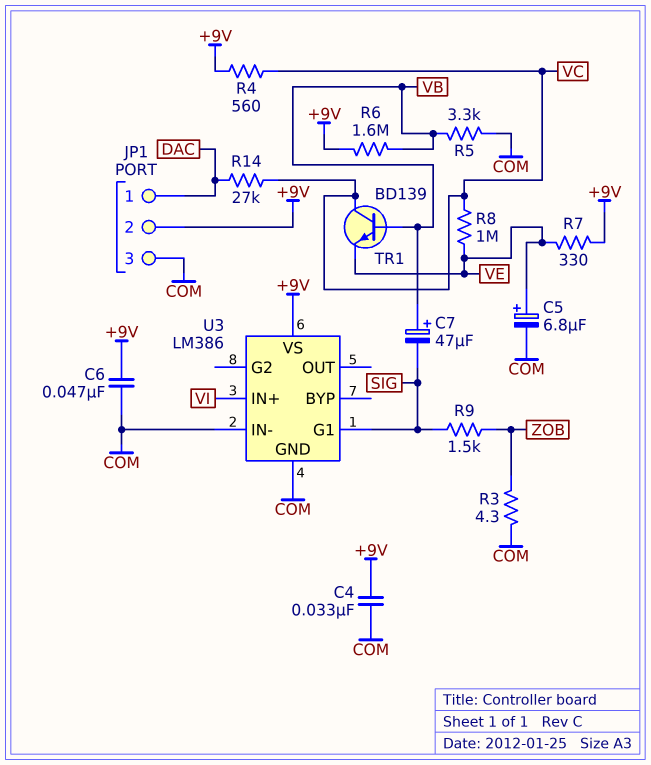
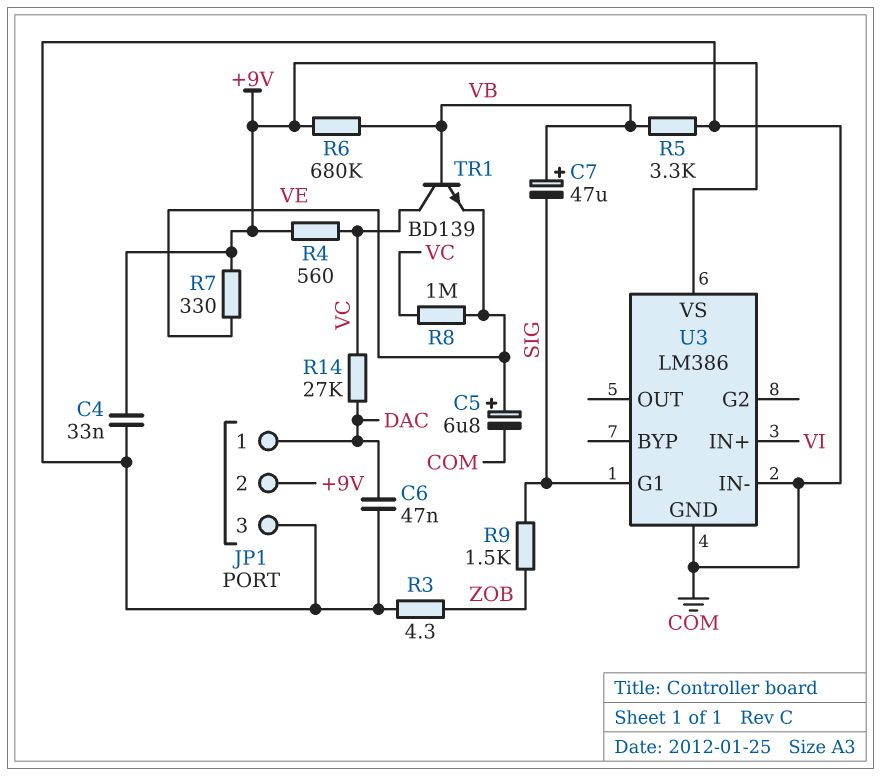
C6: 47nF (+9V, COM) -> 47nF (COM, DAC)
R6: 1.6M (+9V, VB) -> 680k (+9V, VB)

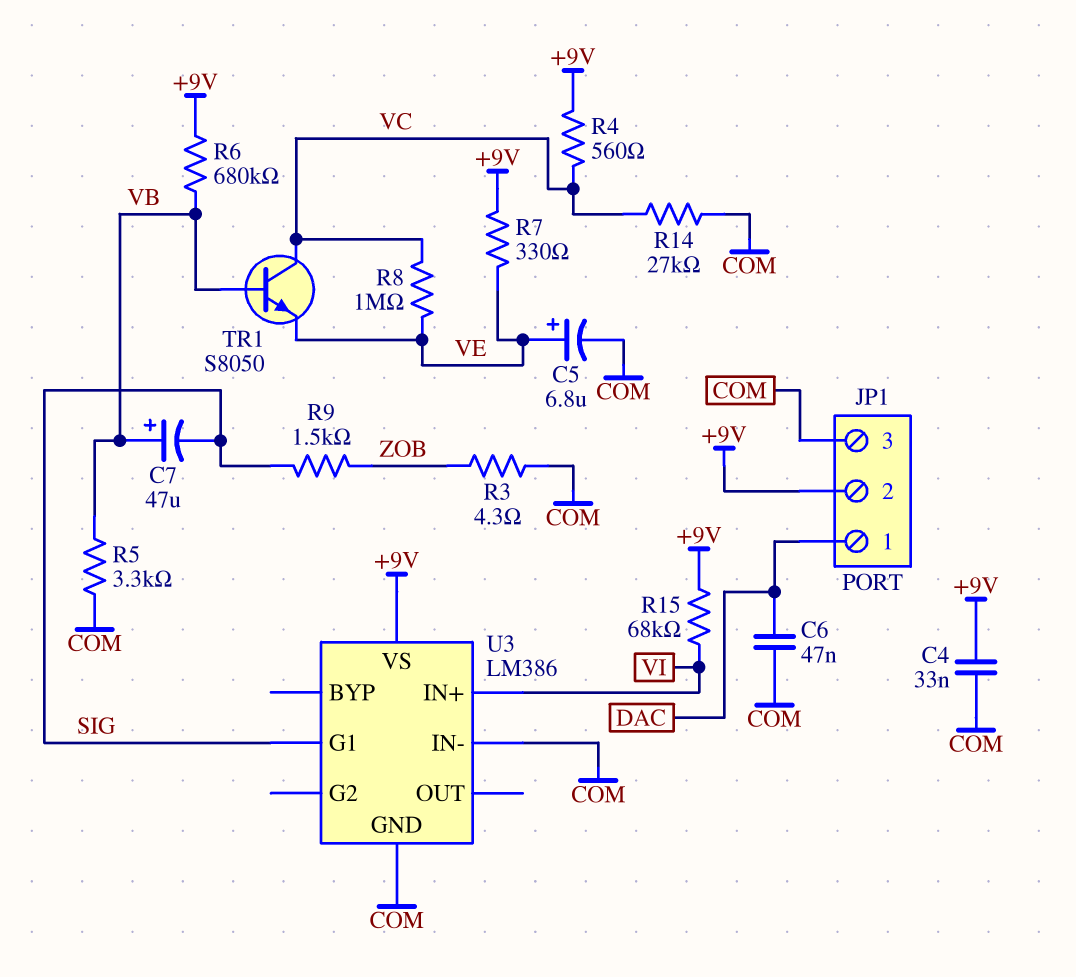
R14: 27k (DAC, VC) -> 27k (COM, VC)
R15: none -> 68k (+9V, VI)
TR1: NPN BD139 (B VB, C VC, E VE) -> NPN S8050 (B VB, C VC, E VE)

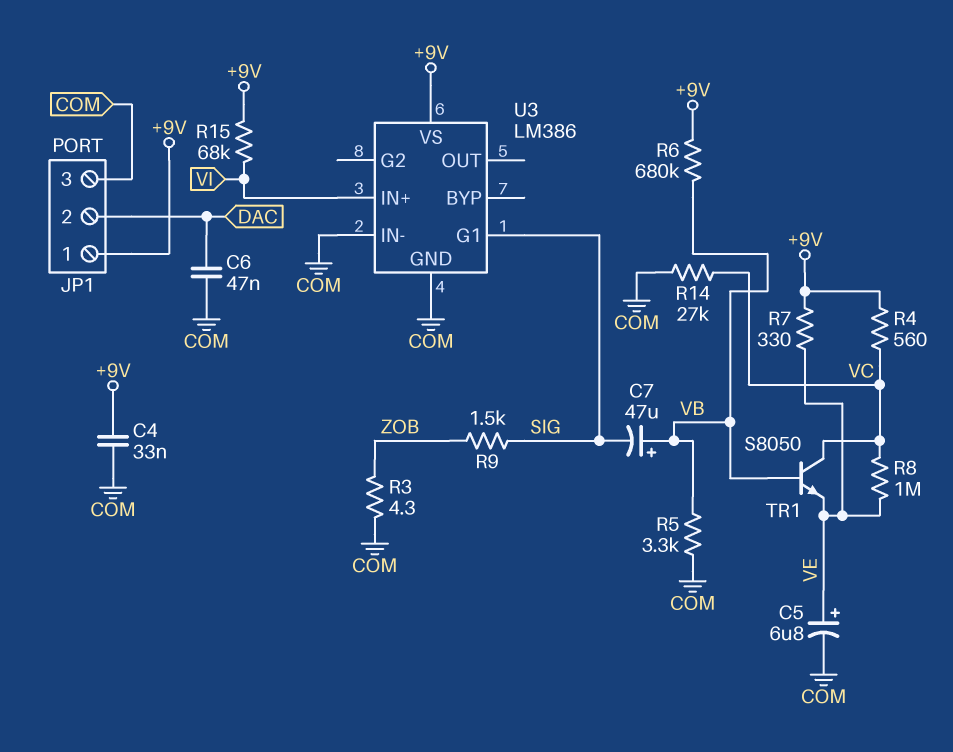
JP1 pin 1: DAC -> +9V
JP1 pin 2: +9V -> DAC

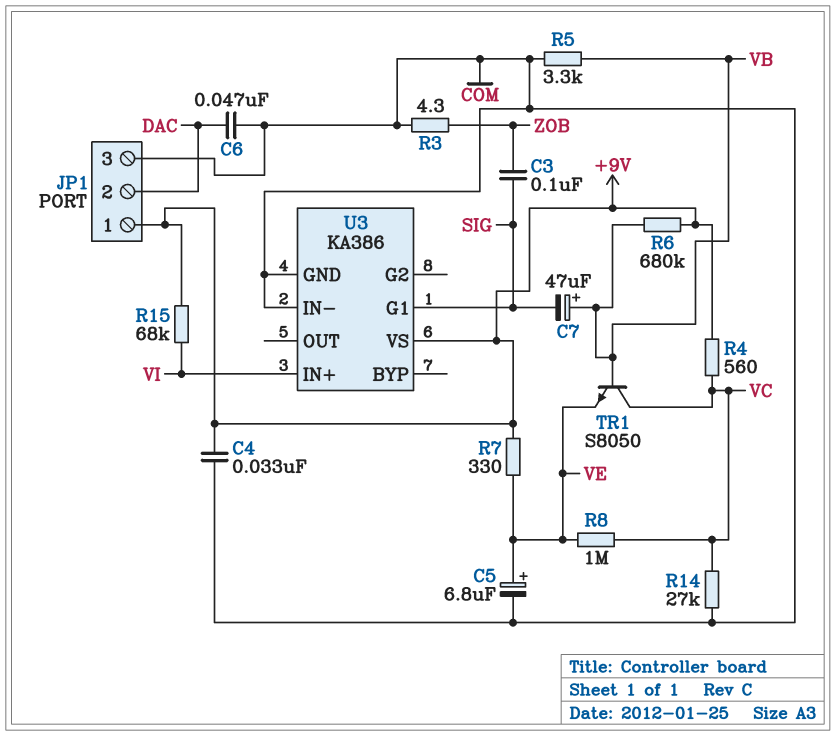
C3: none -> 100nF (SIG, ZOB)
R9: 1.5k (SIG, ZOB) -> none
U3: LM386 -> KA386

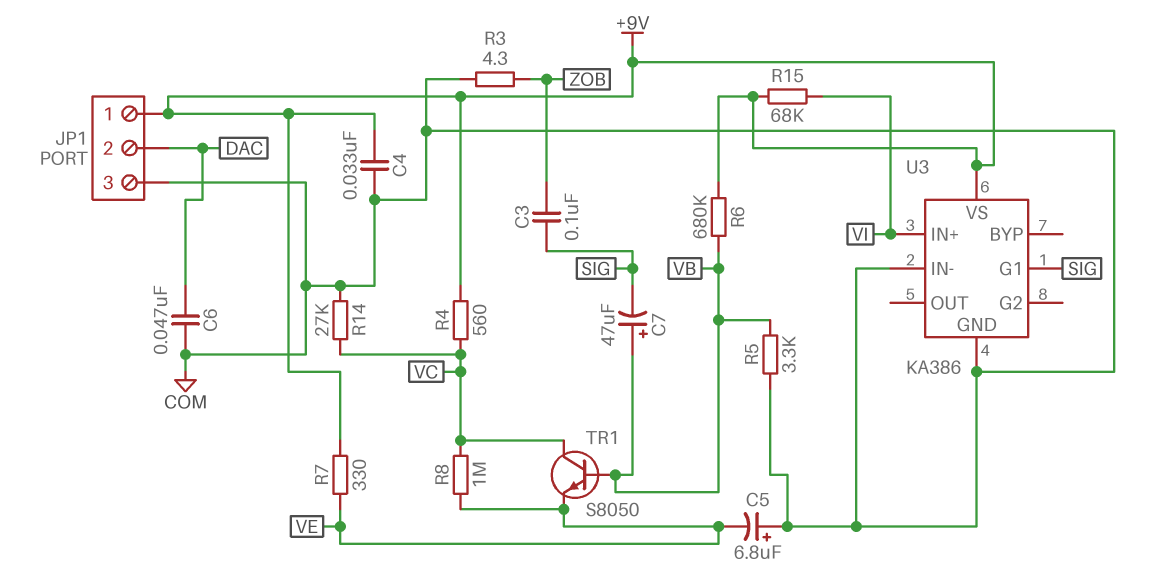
C5: 6.8uF (plus VE, minus COM) -> 6.8uF (plus COM, minus VE)

